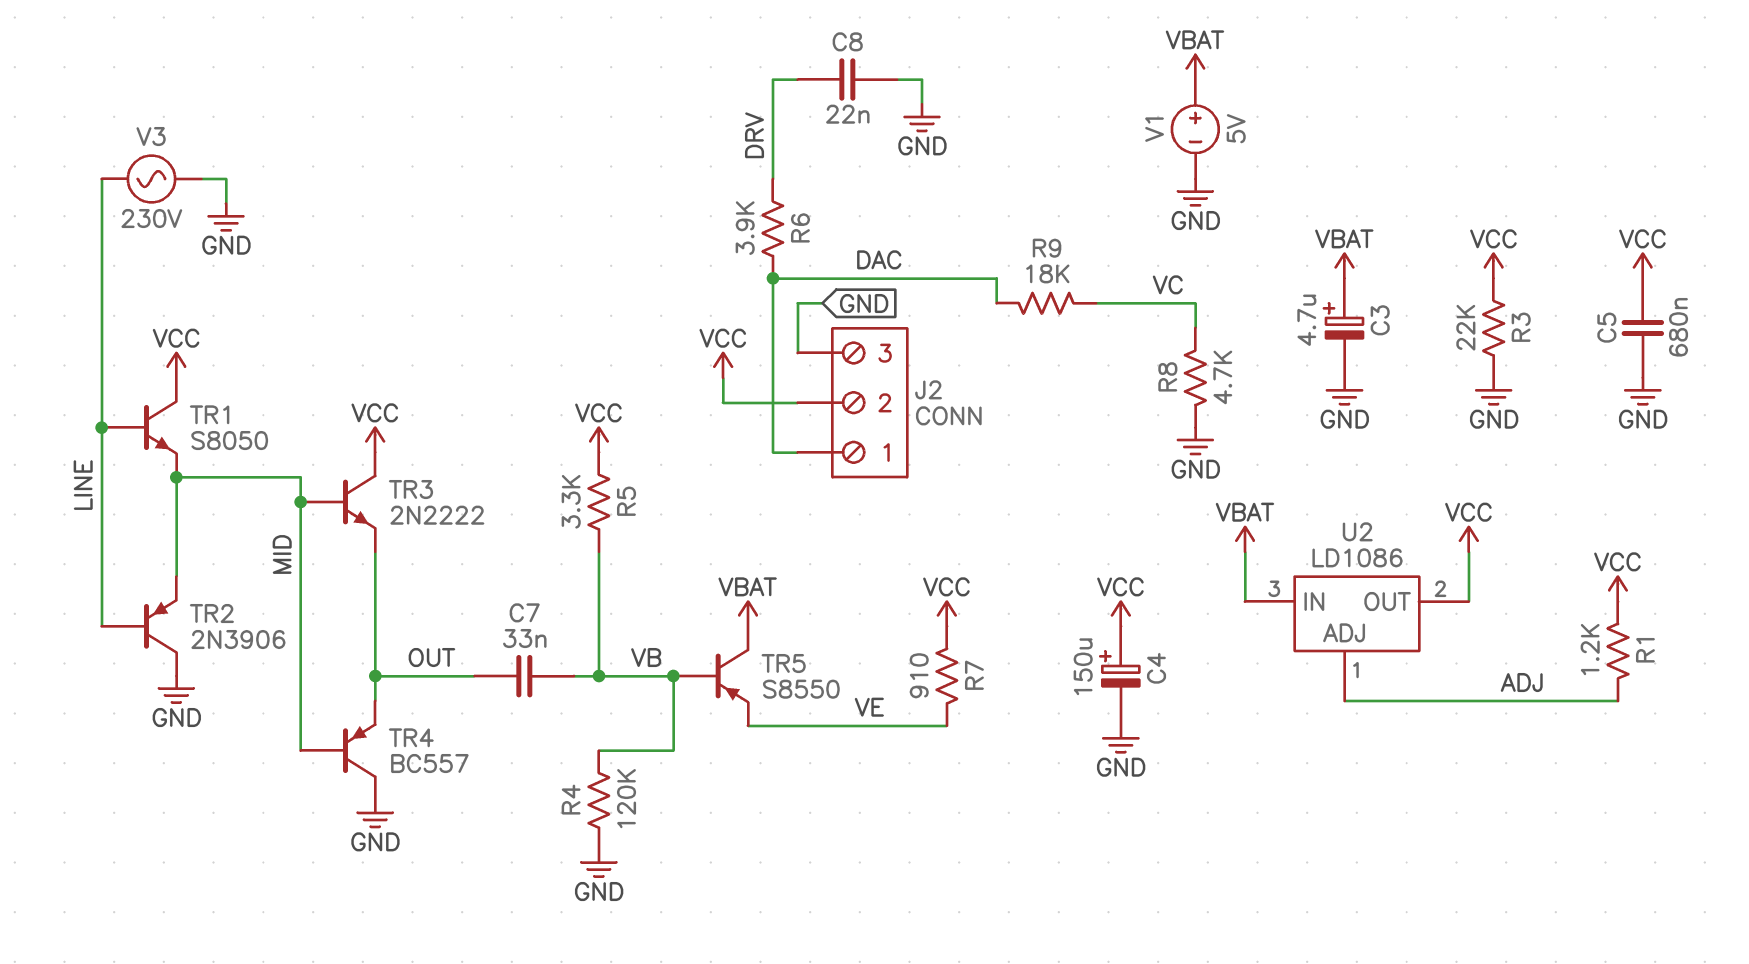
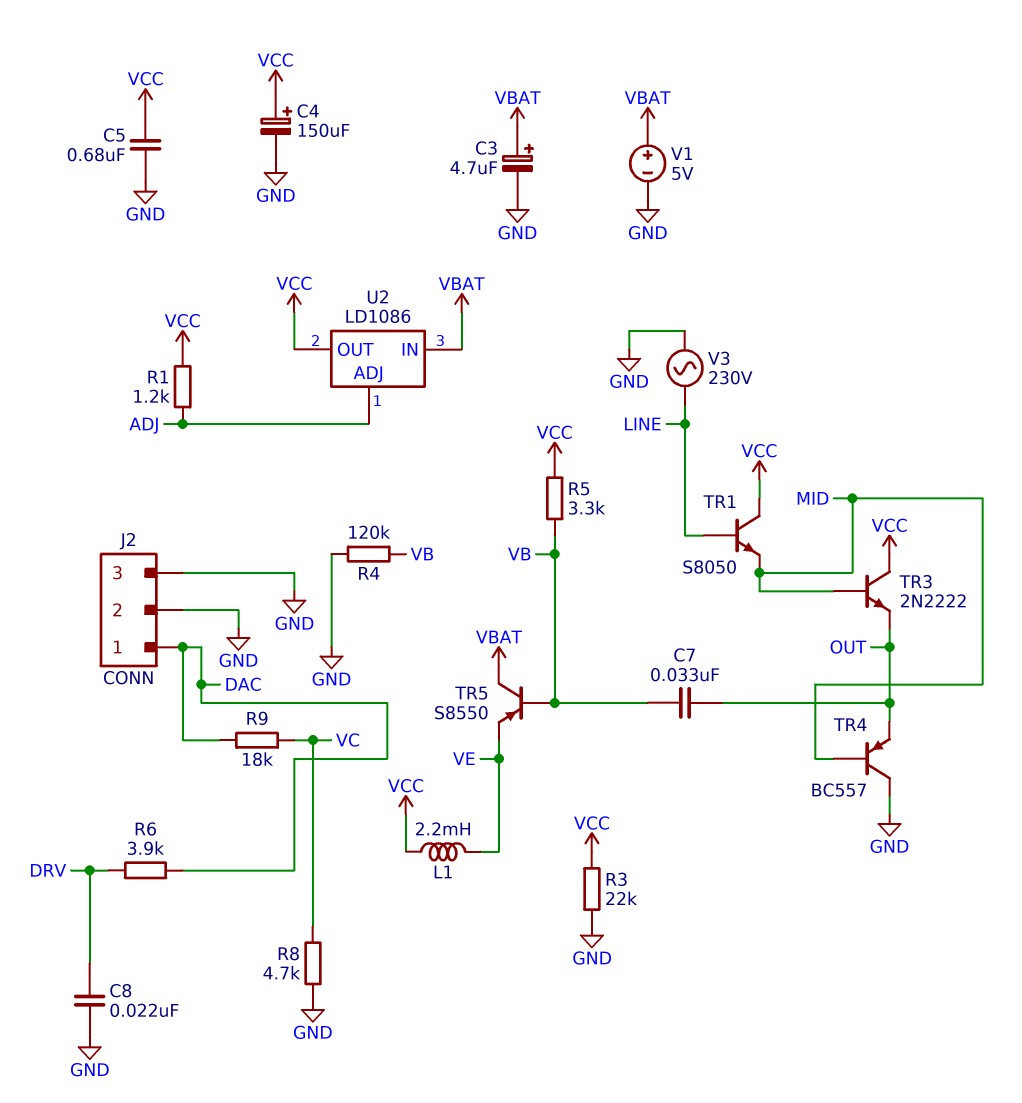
J2 pin 2: VCC -> GND
L1: none -> 2.2mH (VCC, VE)
R7: 910 (VCC, VE) -> none
TR2: PNP 2N3906 (B LINE, C GND, E MID) -> none

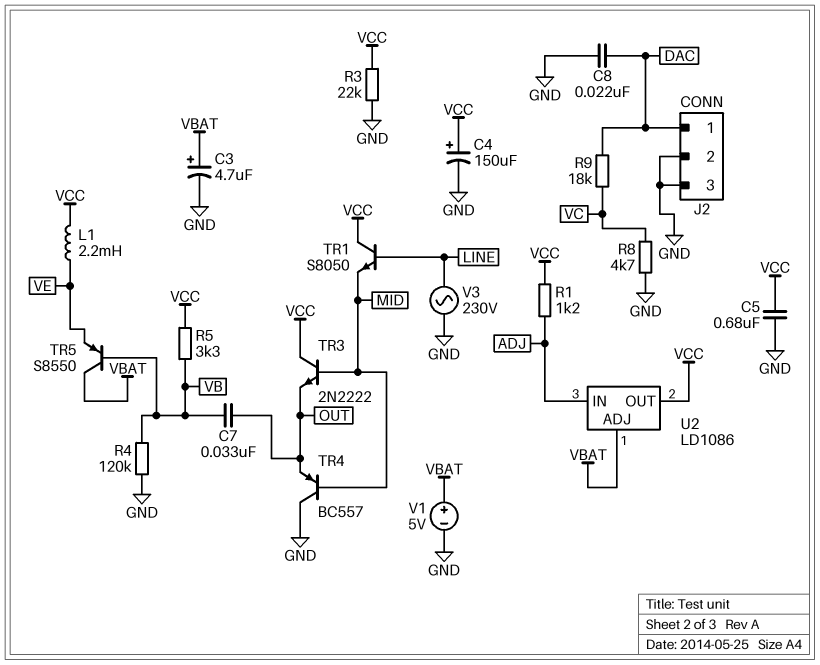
C8: 22nF (DRV, GND) -> 22nF (DAC, GND)
R6: 3.9k (DAC, DRV) -> none
U2 pin ADJ: ADJ -> VBAT
U2 pin IN: VBAT -> ADJ

